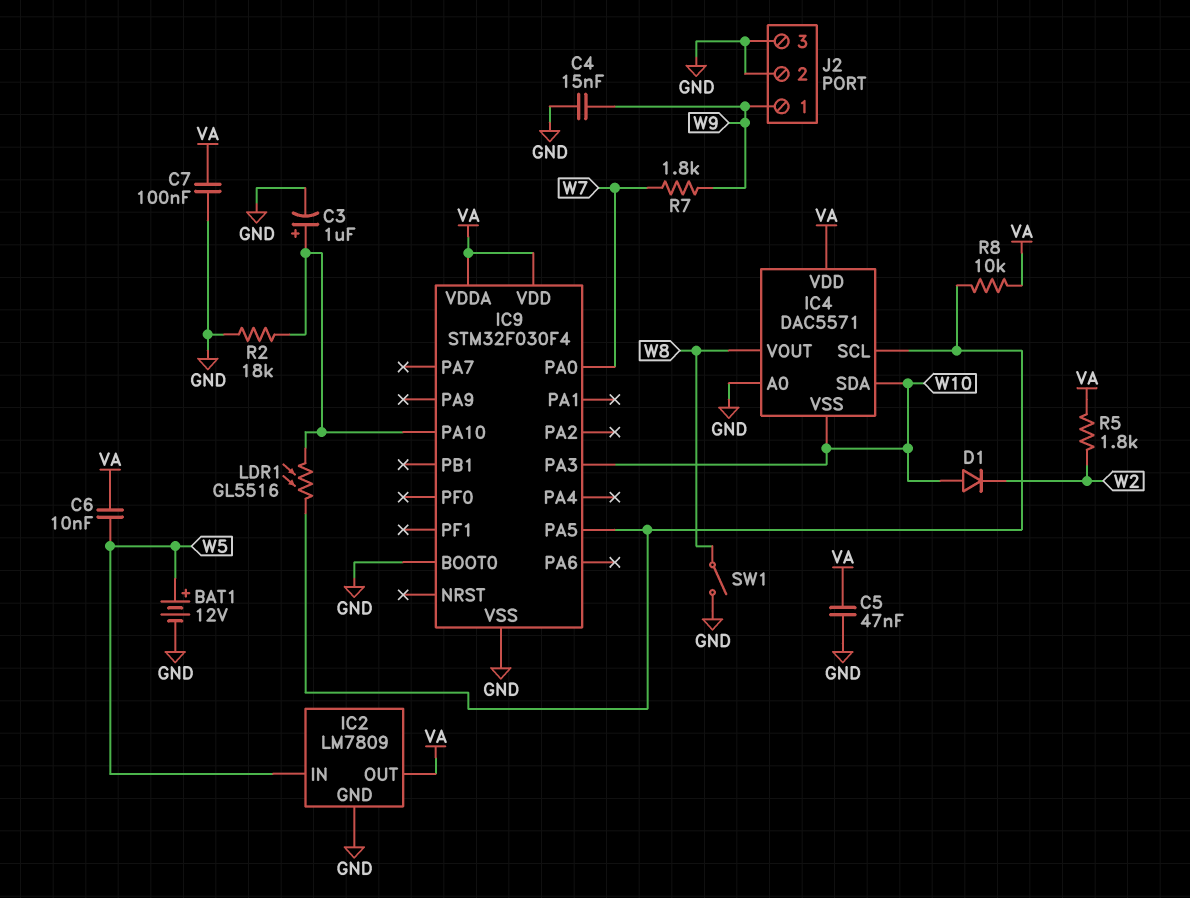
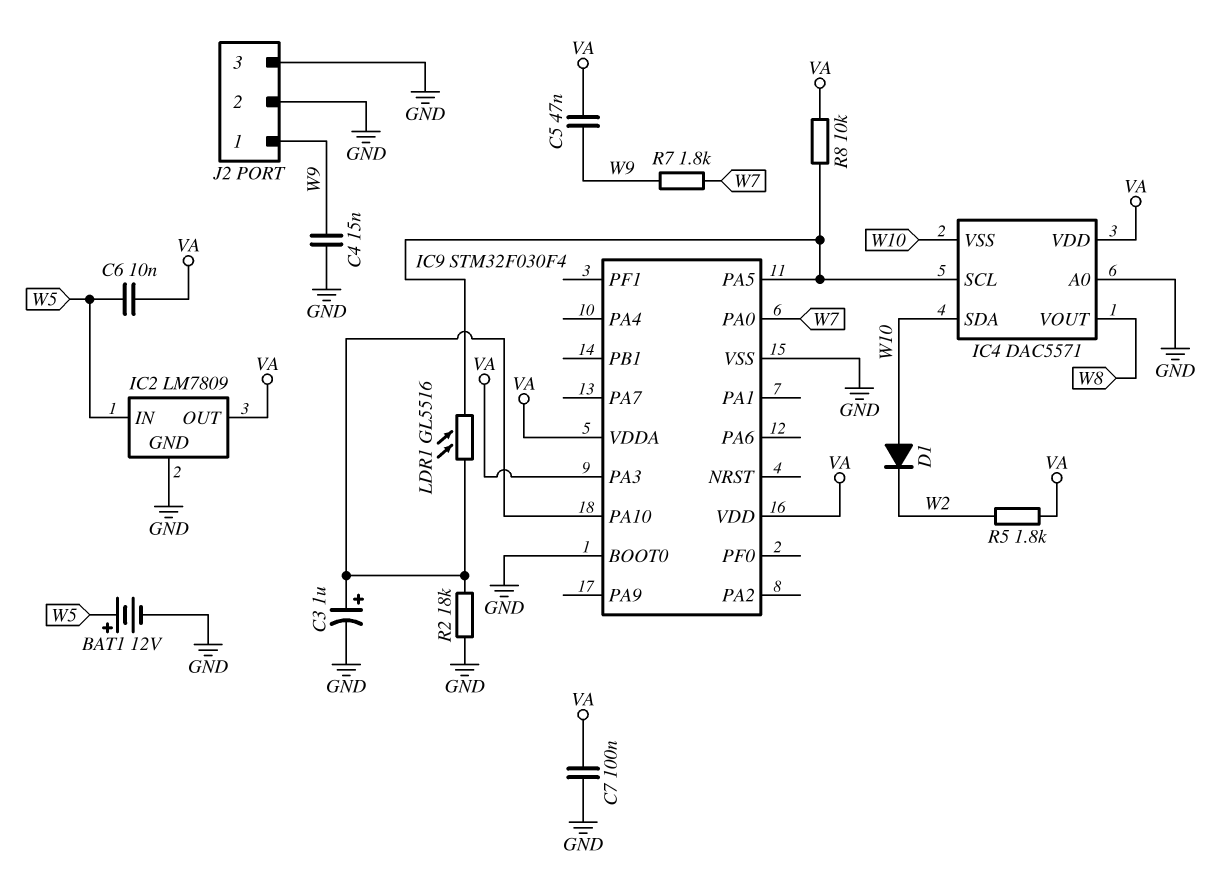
C5: 47nF (GND, VA) -> 47nF (VA, W9)
IC9 pin PA3: W10 -> VA
SW1: switch (GND, W8) -> none

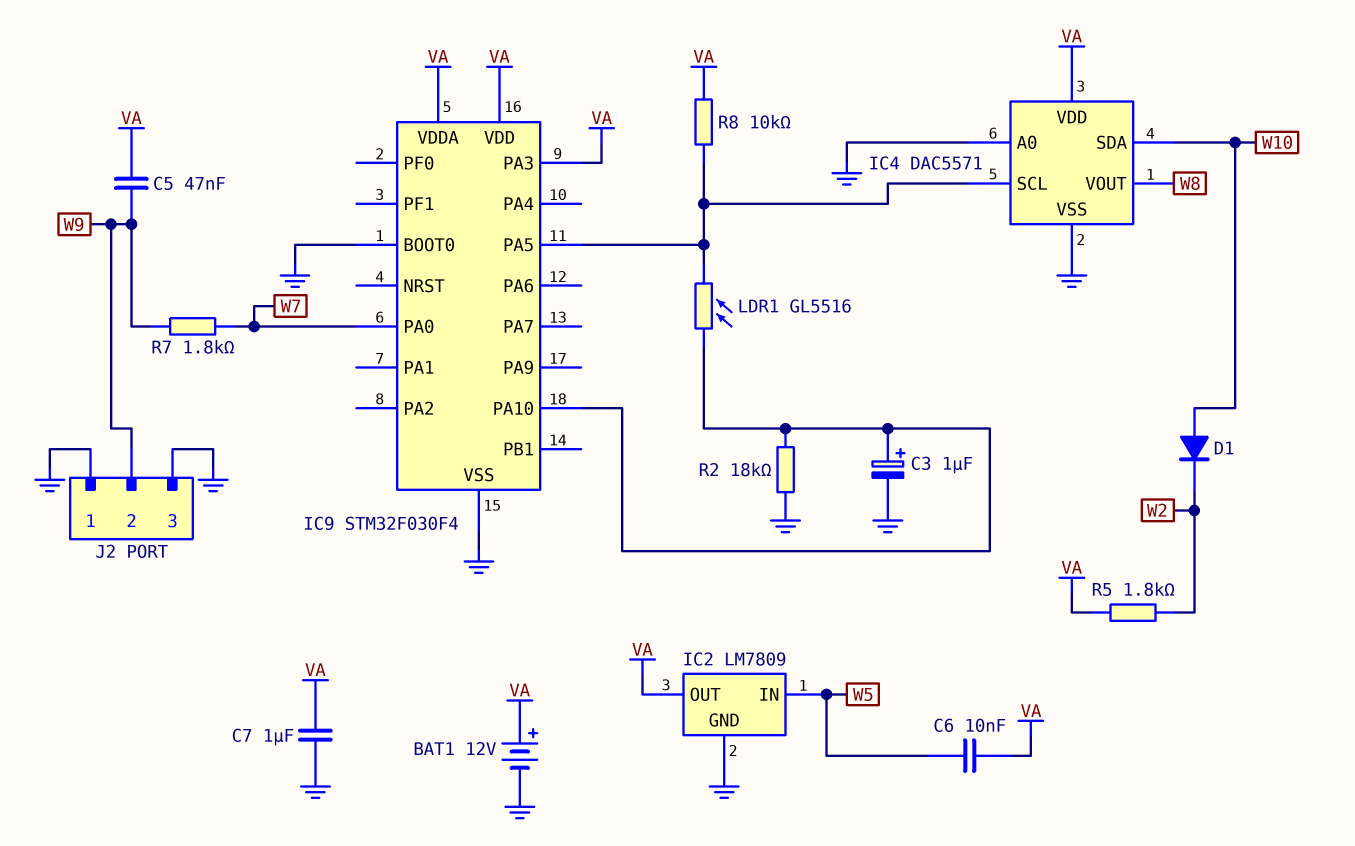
BAT1: 12V (plus W5, minus GND) -> 12V (plus VA, minus GND)
C4: 15nF (GND, W9) -> none
C7: 100nF (GND, VA) -> 1uF (GND, VA)
IC4 pin VSS: W10 -> GND
J2 pin 1: W9 -> GND
J2 pin 2: GND -> W9

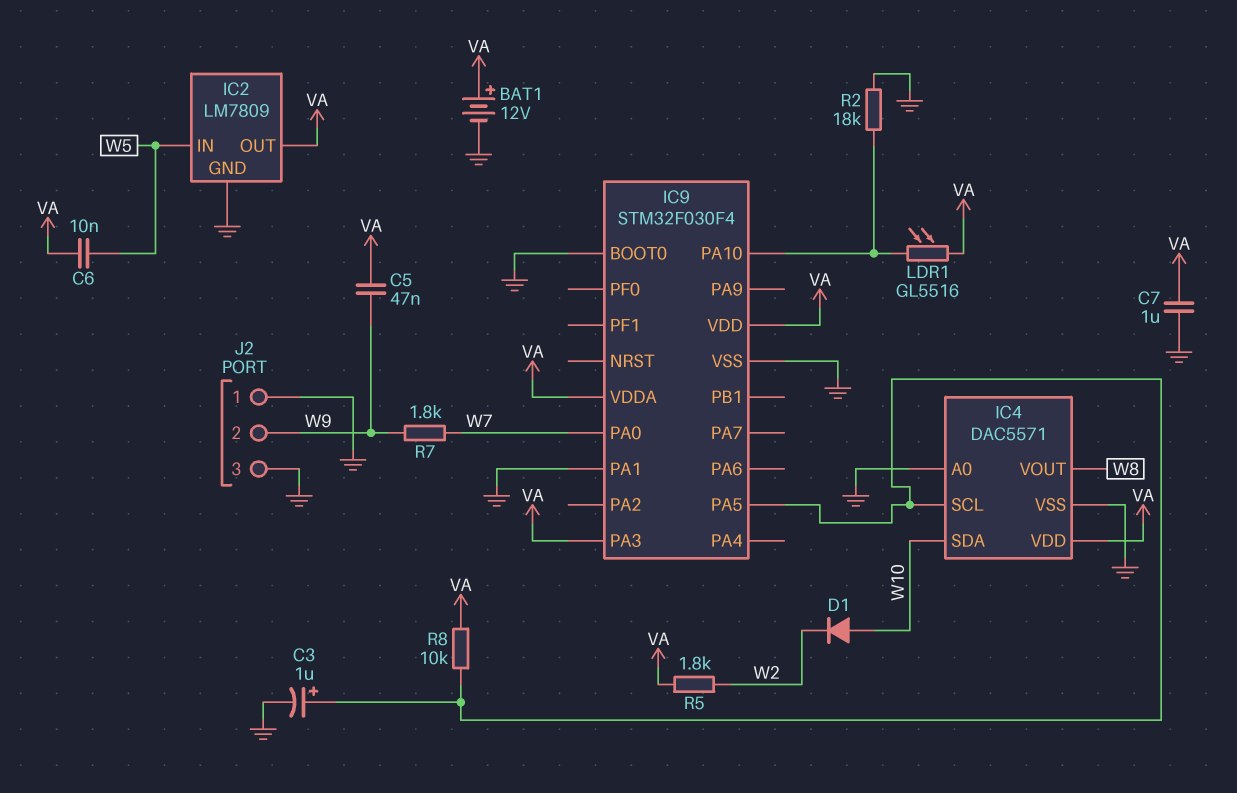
C3: 1uF (plus IC9/PA10, minus GND) -> 1uF (plus IC4/SCL, minus GND)
IC9 pin PA1: none -> GND
LDR1: GL5516 (IC4/SCL, IC9/PA10) -> GL5516 (IC9/PA10, VA)

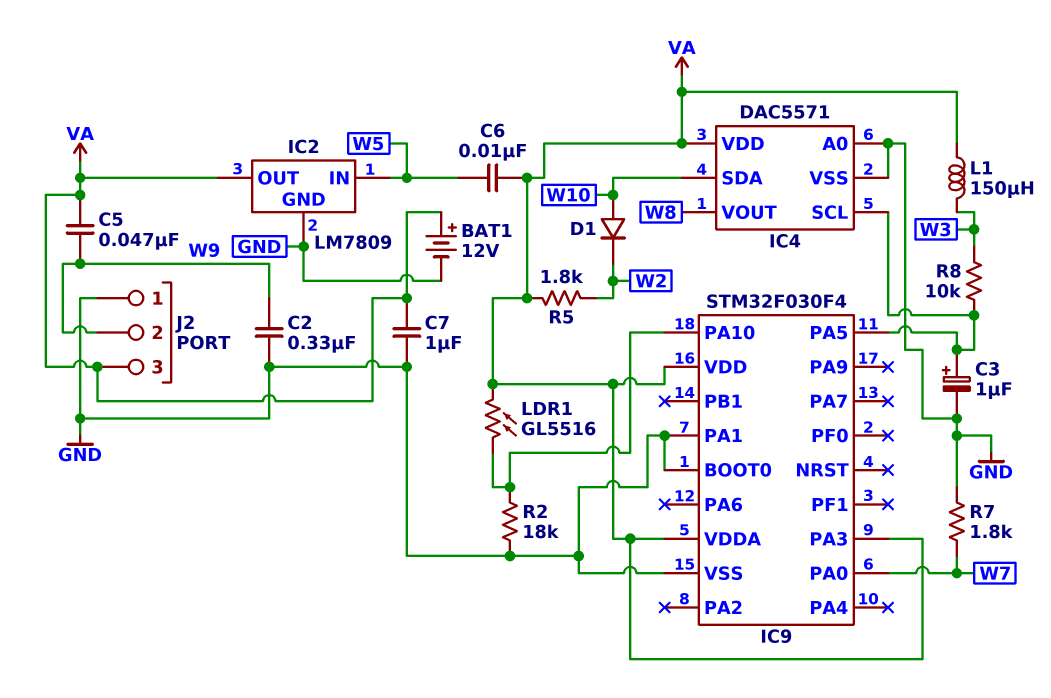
C2: none -> 330nF (GND, W9)
J2 pin 3: GND -> VA
L1: none -> 150uH (VA, W3)
R7: 1.8k (W7, W9) -> 1.8k (GND, W7)
R8: 10k (IC4/SCL, VA) -> 10k (IC4/SCL, W3)

